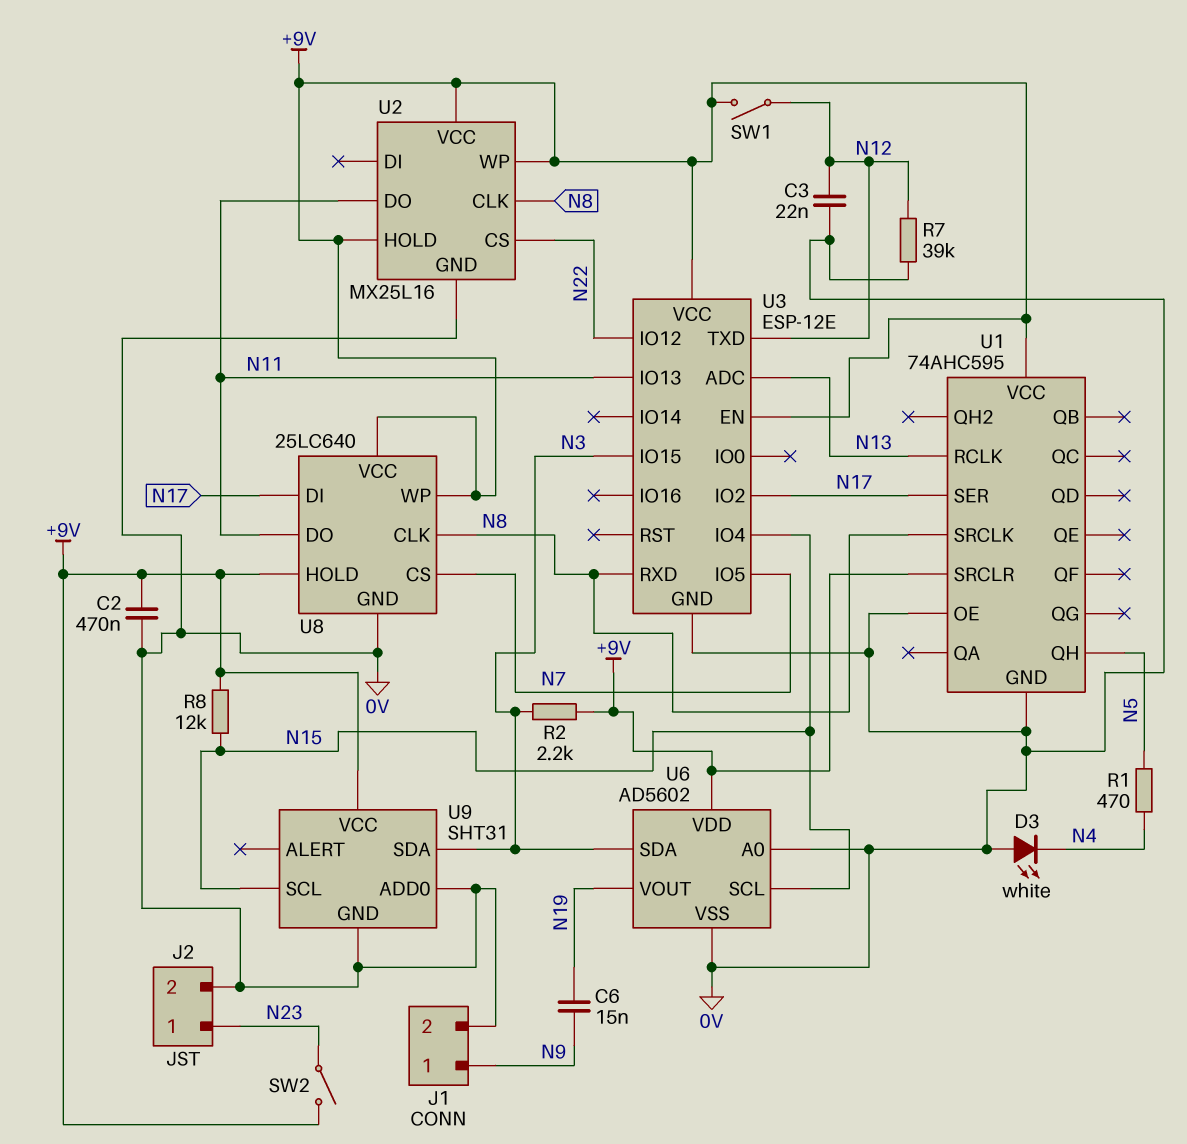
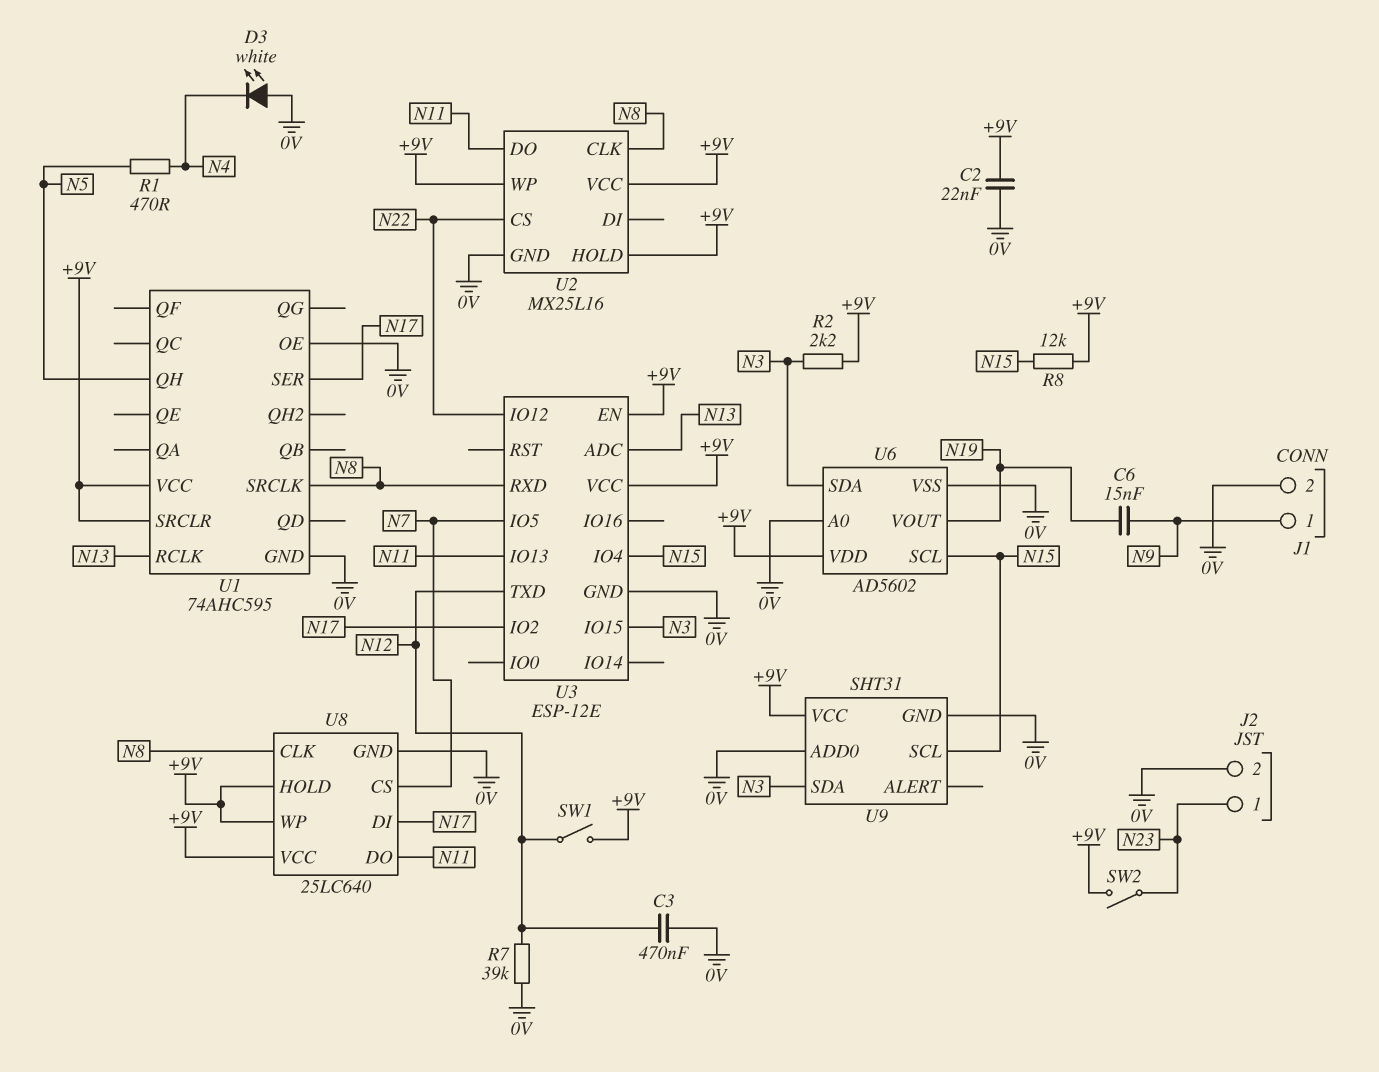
C2: 470nF (+9V, 0V) -> 22nF (+9V, 0V)
C3: 22nF (0V, N12) -> 470nF (0V, N12)

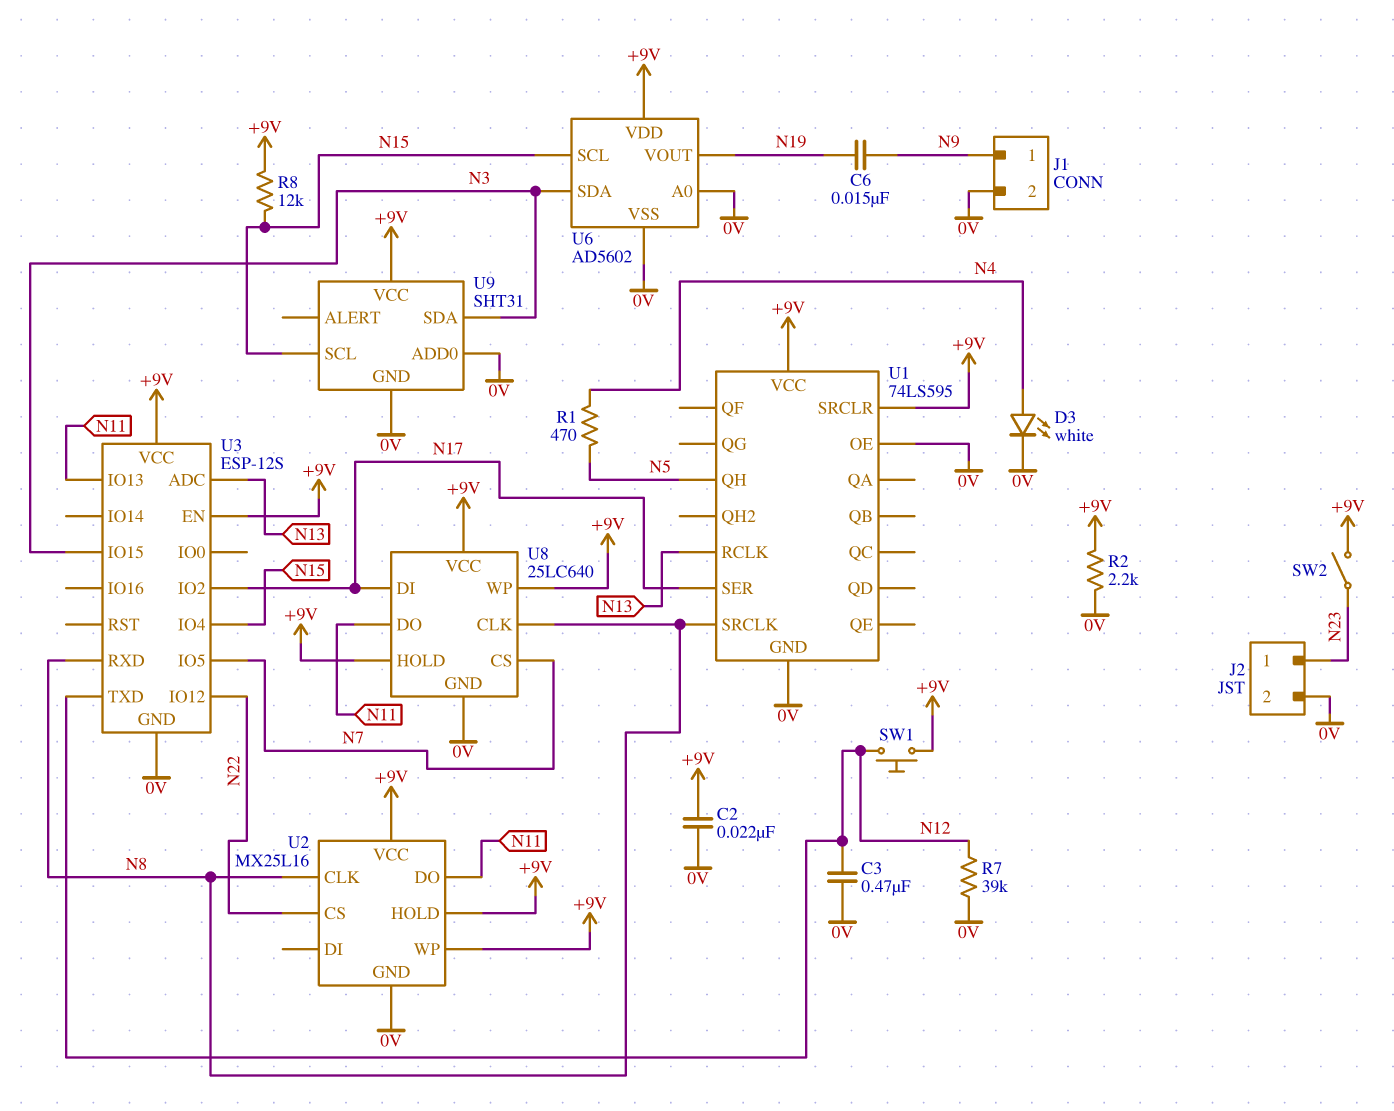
D3: LED white (A 0V, K N4) -> LED white (A N4, K 0V)
R2: 2.2k (+9V, N3) -> 2.2k (+9V, 0V)
SW1: switch (+9V, N12) -> button (+9V, N12)
U1: 74AHC595 -> 74LS595
U3: ESP-12E -> ESP-12S

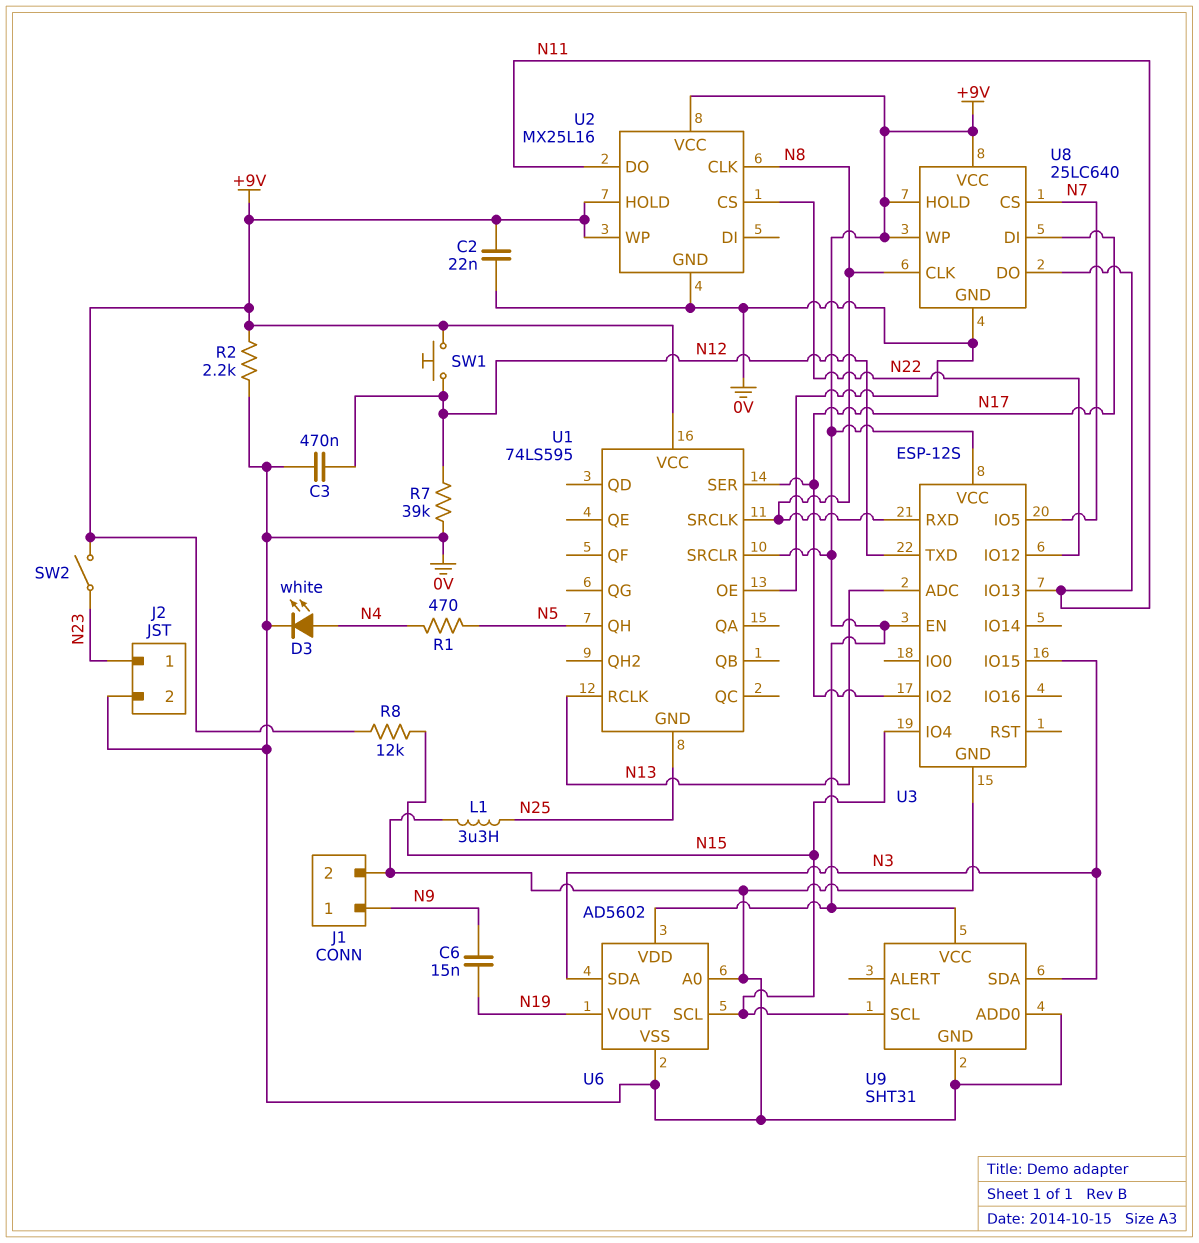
L1: none -> 3.3uH (0V, N25)
U1 pin GND: 0V -> N25

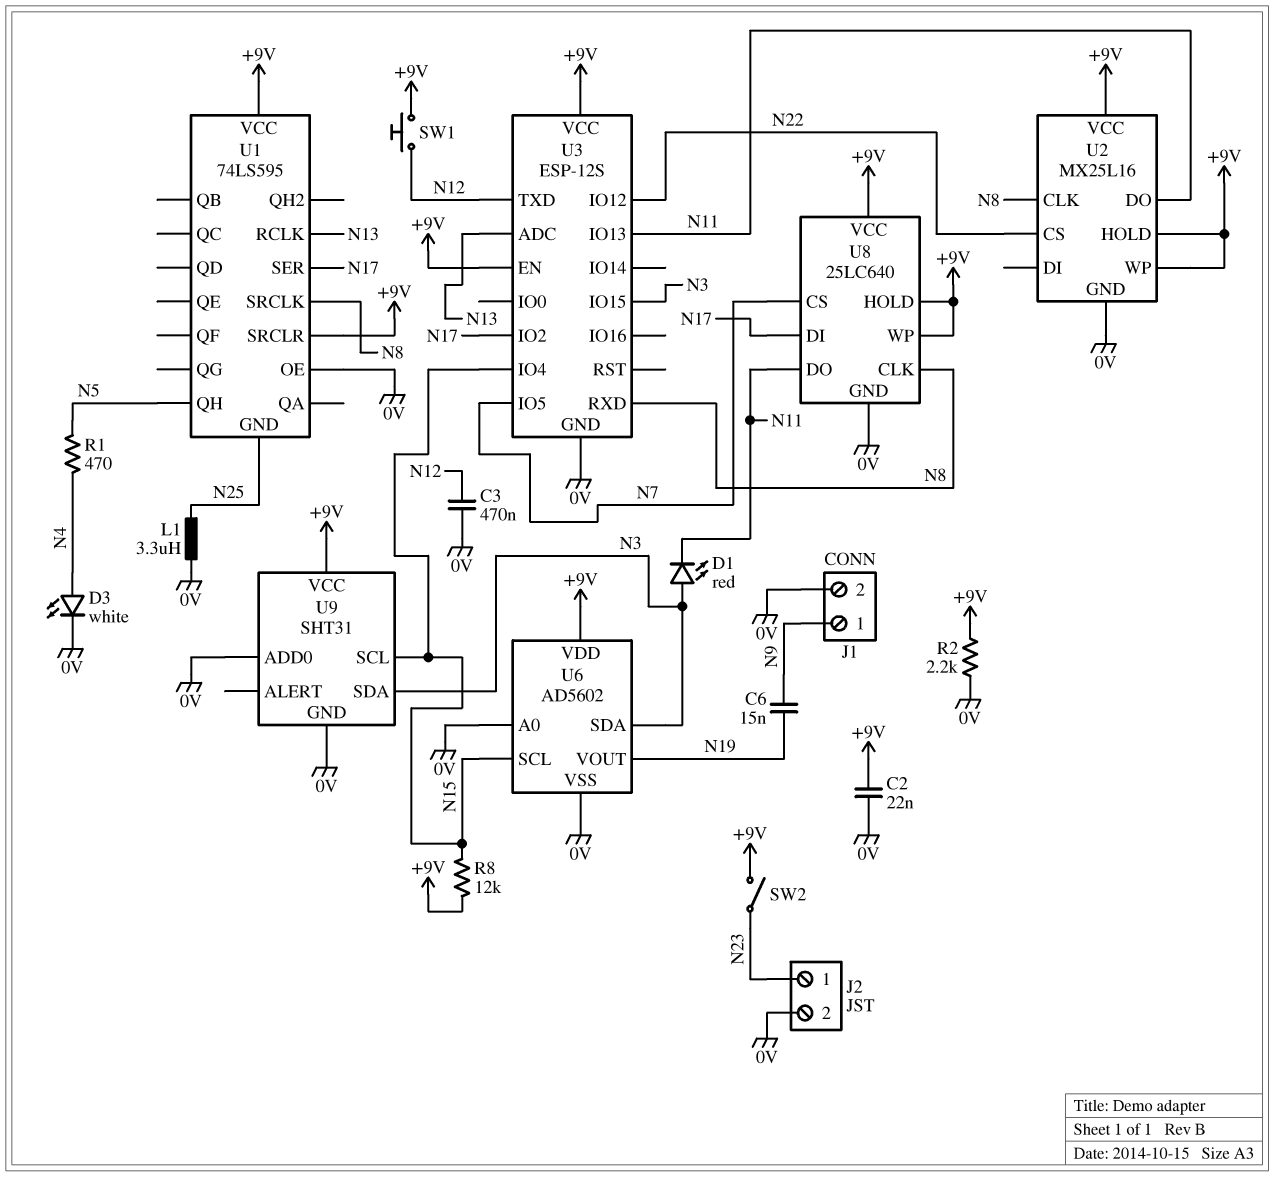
D1: none -> LED red (A N3, K N11)
R7: 39k (0V, N12) -> none

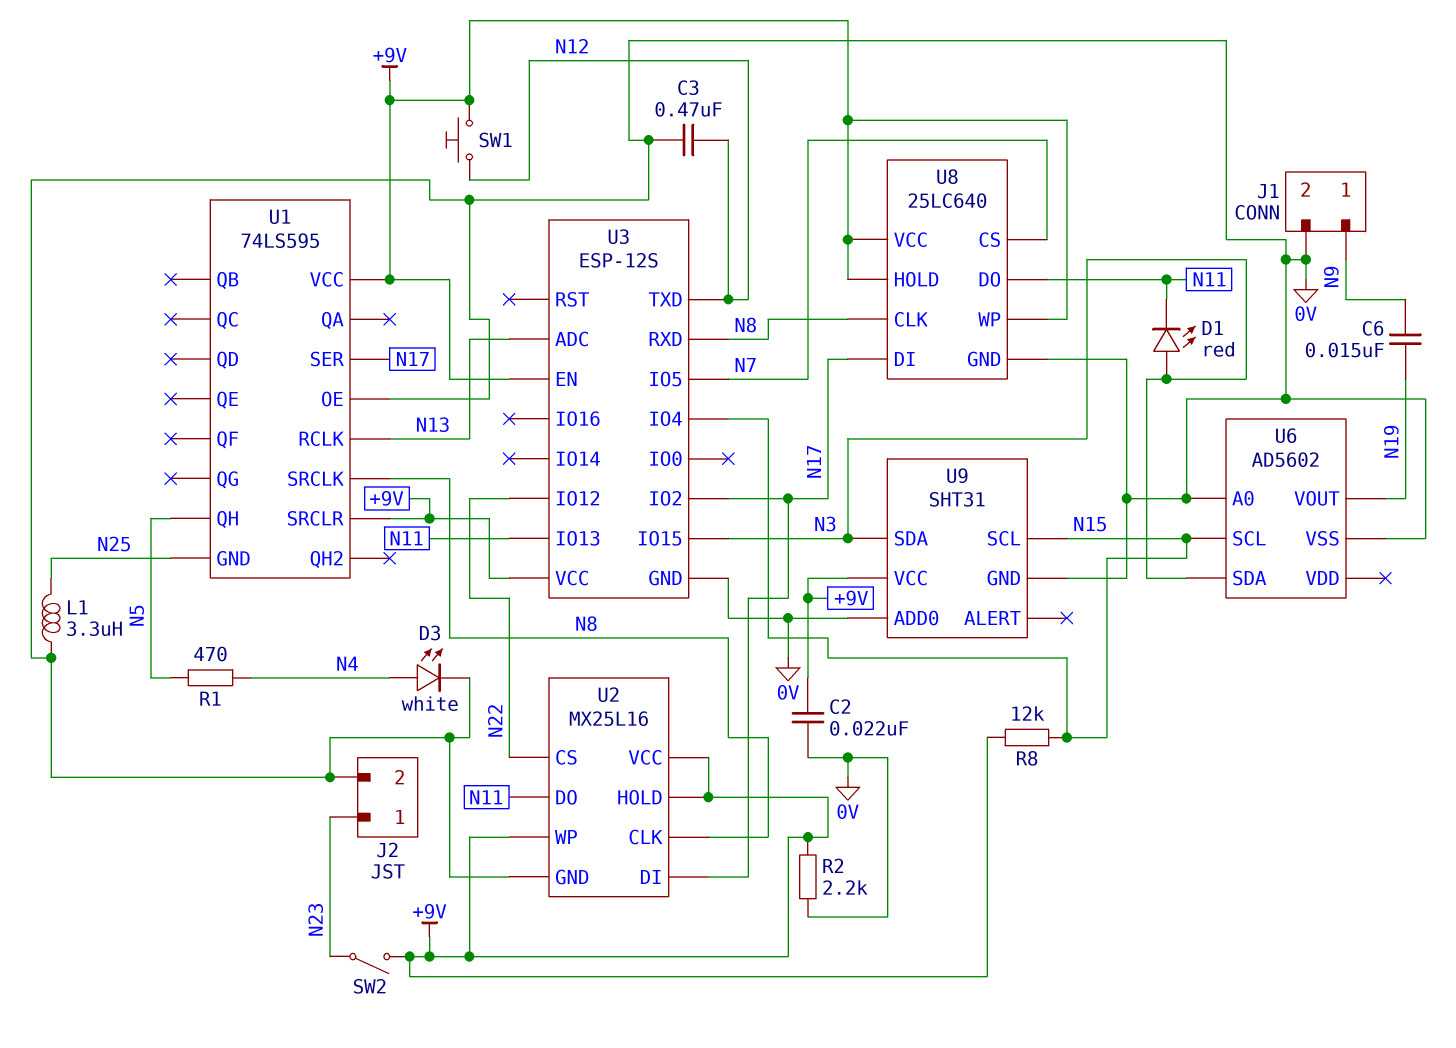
U2 pin DI: none -> N17
U6 pin VDD: +9V -> none

